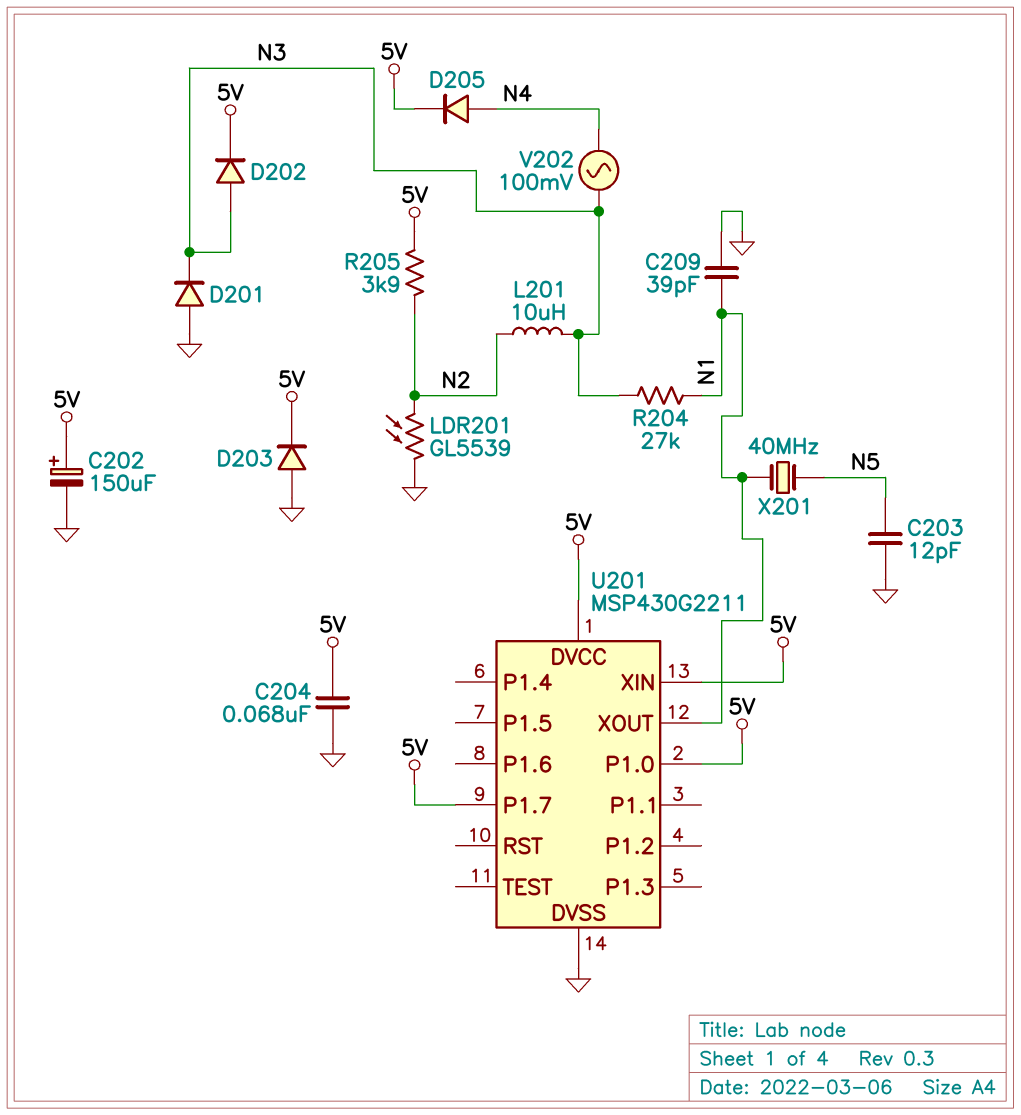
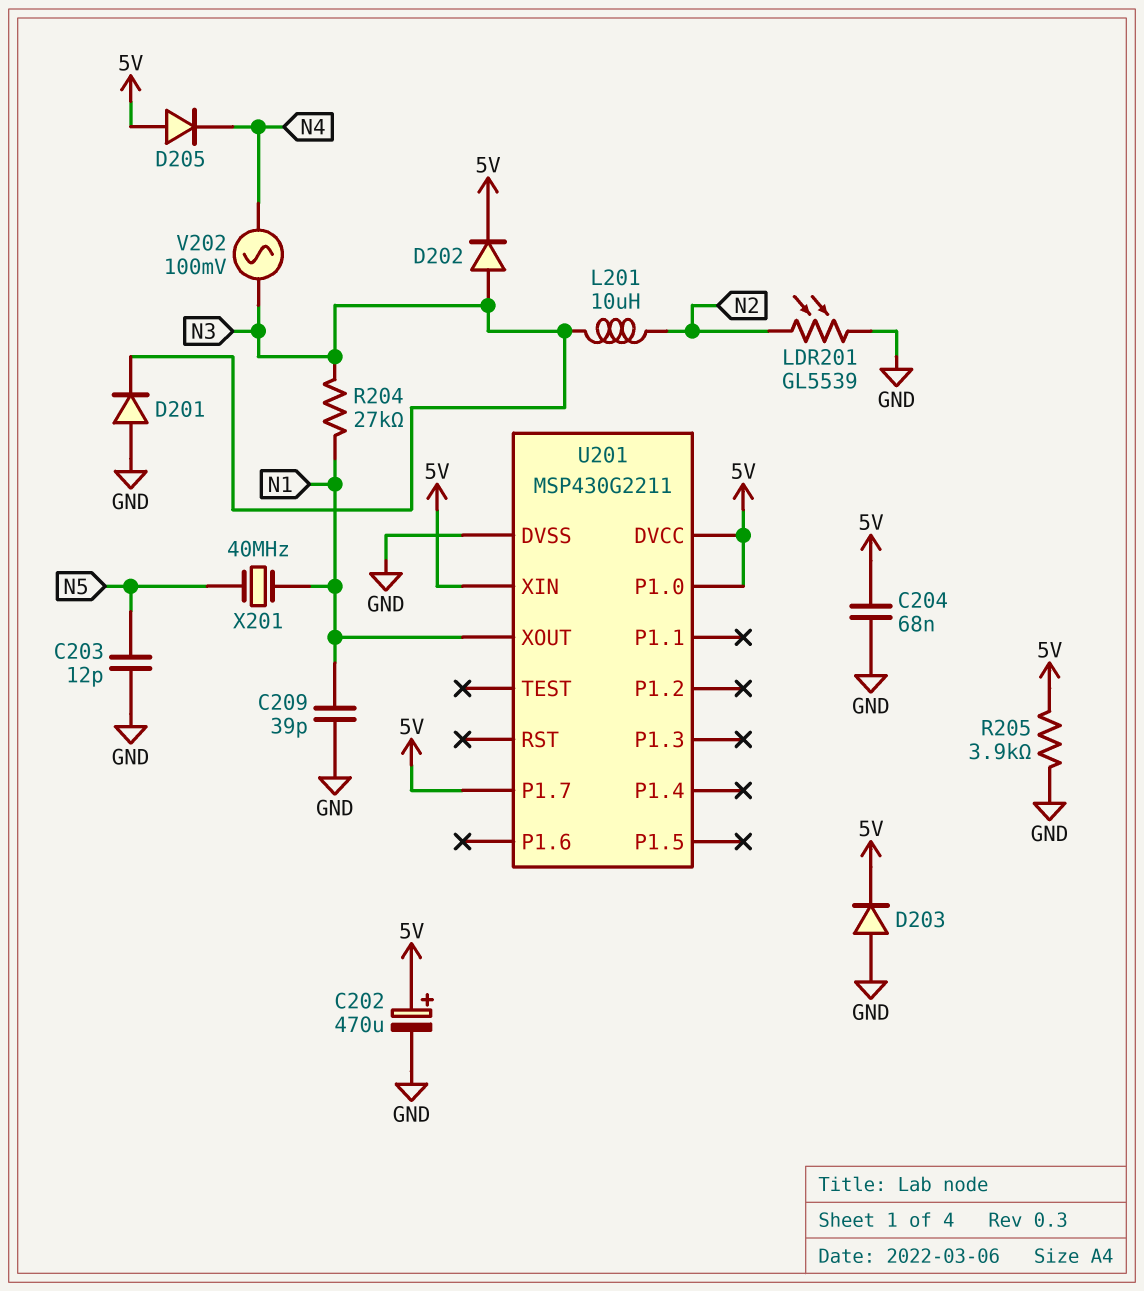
C202: 150uF (plus 5V, minus GND) -> 470uF (plus 5V, minus GND)
D205: diode (A N4, K 5V) -> diode (A 5V, K N4)
R205: 3.9k (5V, N2) -> 3.9k (5V, GND)

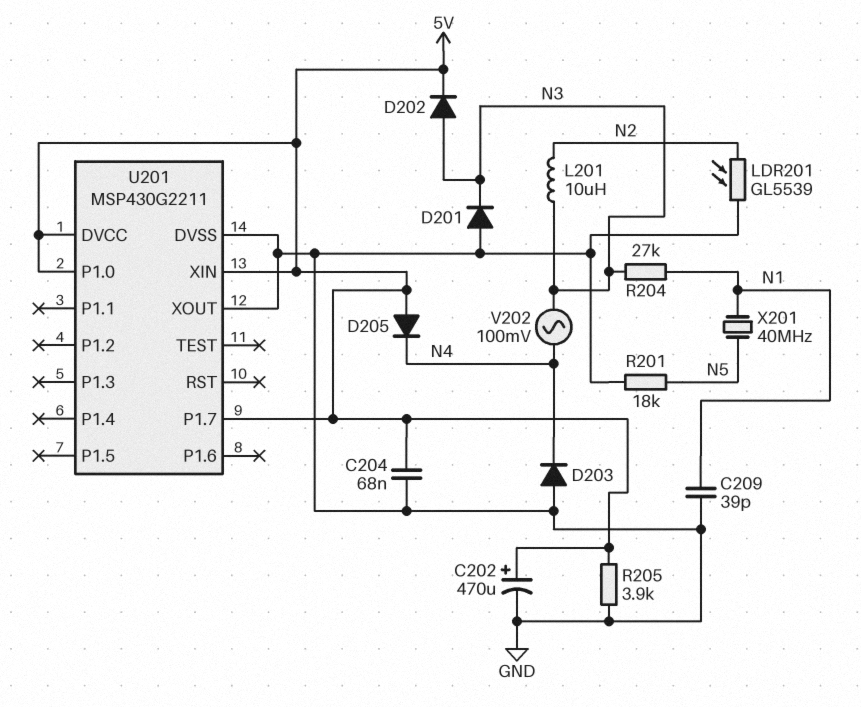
C203: 12pF (GND, N5) -> none
D203: diode (A GND, K 5V) -> diode (A GND, K N4)
R201: none -> 18k (GND, N5)
U201 pin XOUT: N1 -> GND

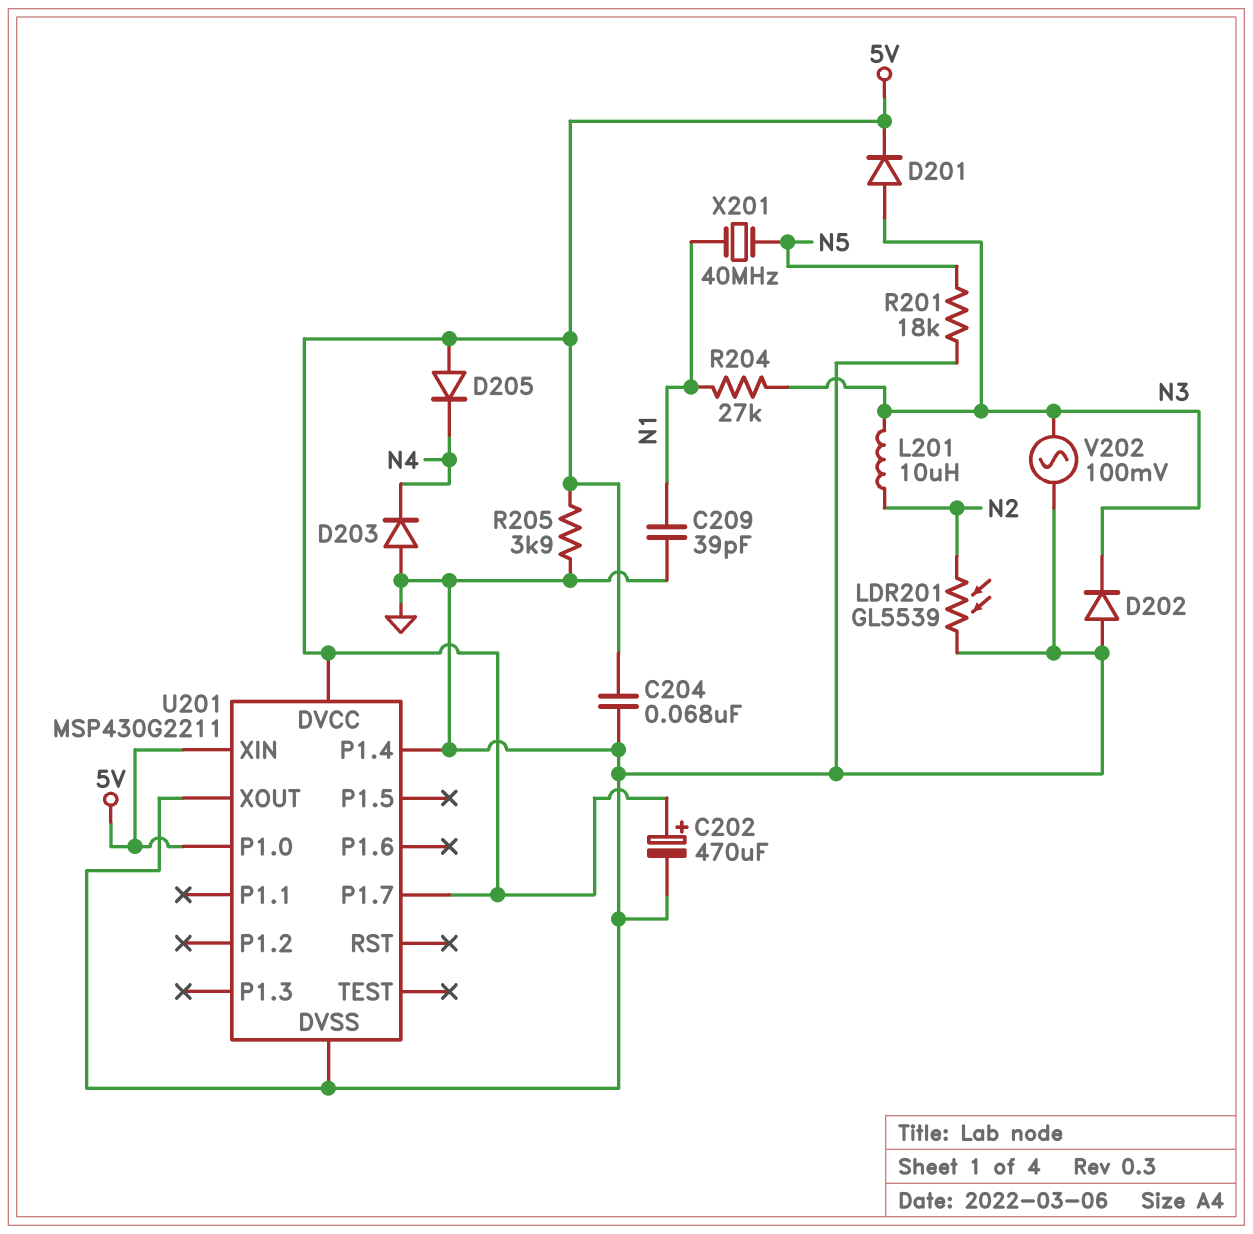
D201: diode (A GND, K N3) -> diode (A N3, K 5V)
D202: diode (A N3, K 5V) -> diode (A GND, K N3)
U201 pin P1.4: none -> GND
V202: AC 100mV (N3, N4) -> AC 100mV (GND, N3)

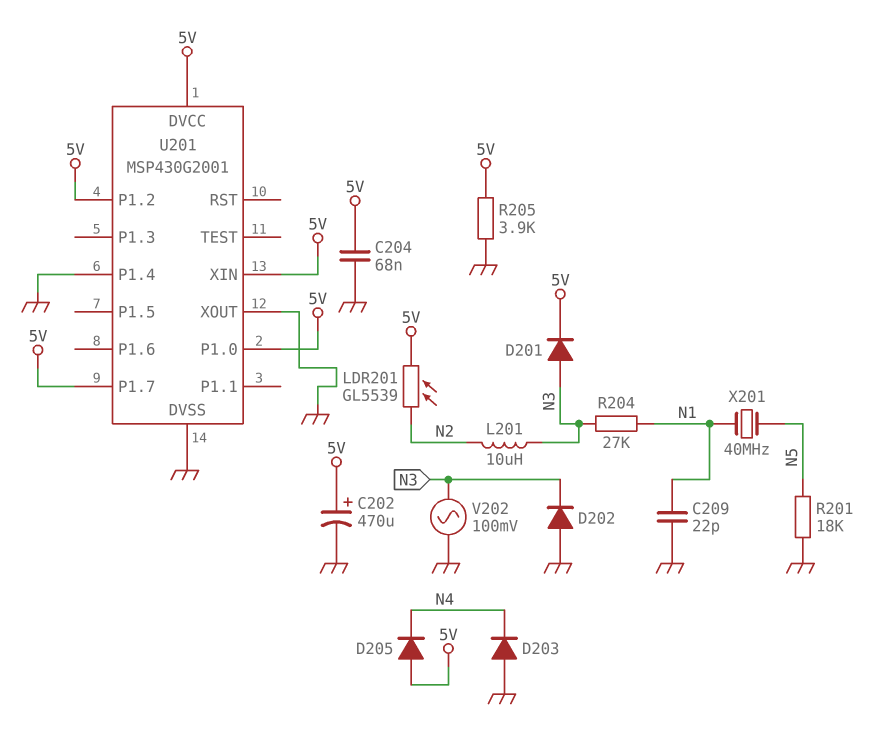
C209: 39pF (GND, N1) -> 22pF (GND, N1)
LDR201: GL5539 (GND, N2) -> GL5539 (5V, N2)
U201: MSP430G2211 -> MSP430G2001
U201 pin P1.2: none -> 5V

